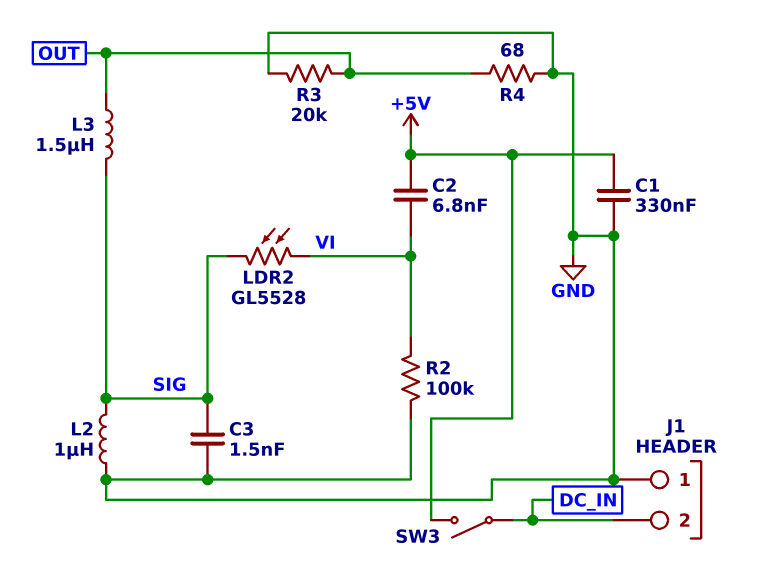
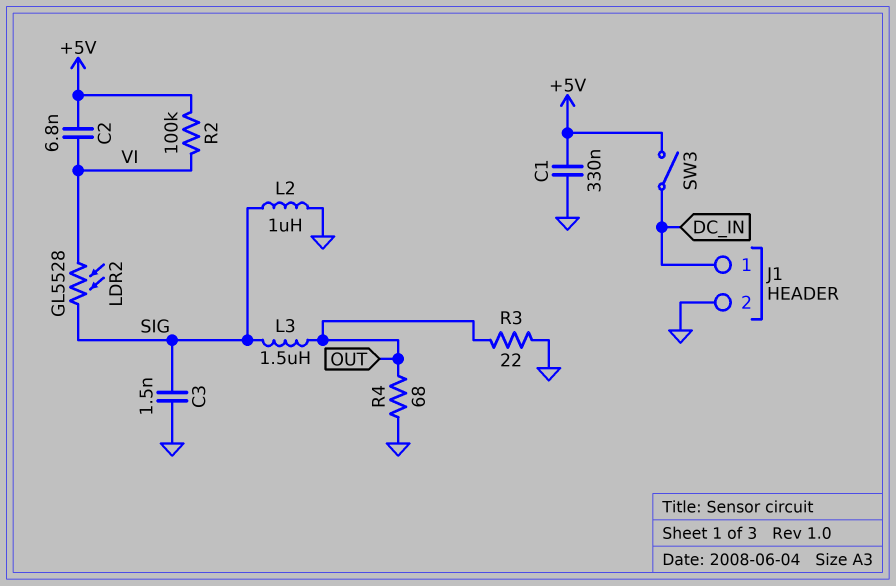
J1 pin 1: GND -> DC_IN
J1 pin 2: DC_IN -> GND
R2: 100k (GND, VI) -> 100k (+5V, VI)
R3: 20k (GND, OUT) -> 22 (GND, OUT)

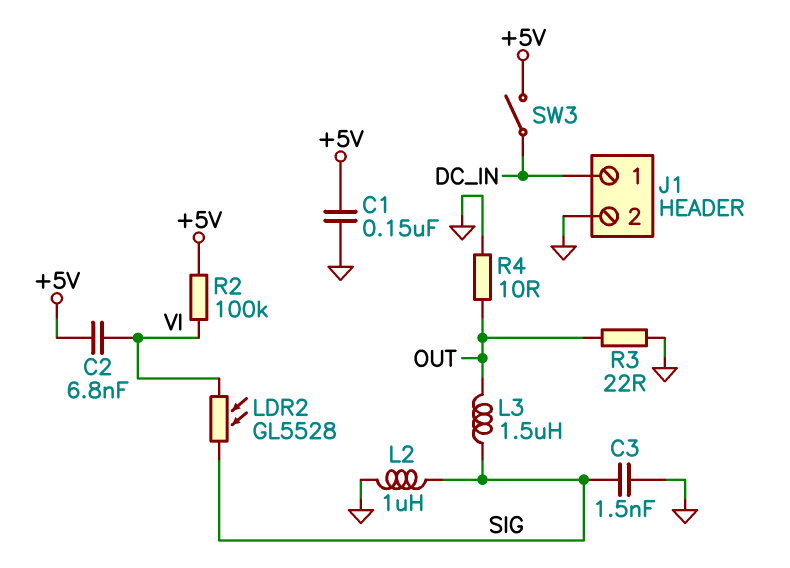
C1: 330nF (+5V, GND) -> 150nF (+5V, GND)
R4: 68 (GND, OUT) -> 10 (GND, OUT)

